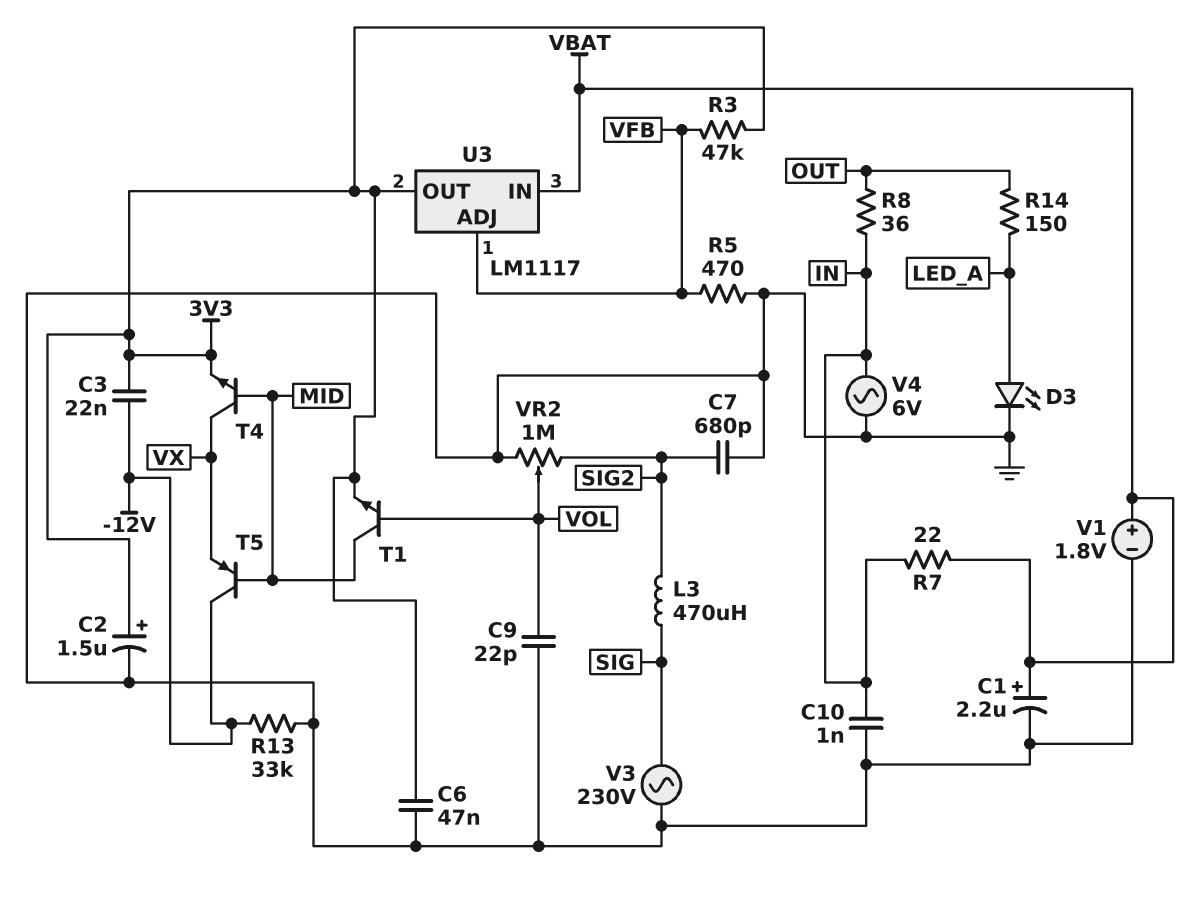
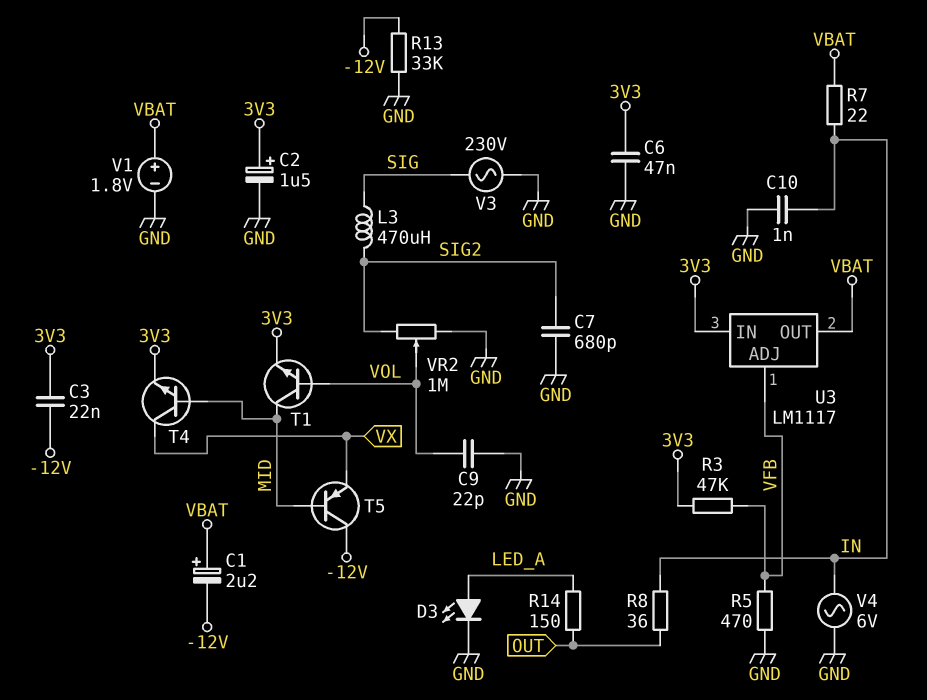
C1: 2.2uF (plus VBAT, minus GND) -> 2.2uF (plus VBAT, minus -12V)
U3 pin IN: VBAT -> 3V3
U3 pin OUT: 3V3 -> VBAT

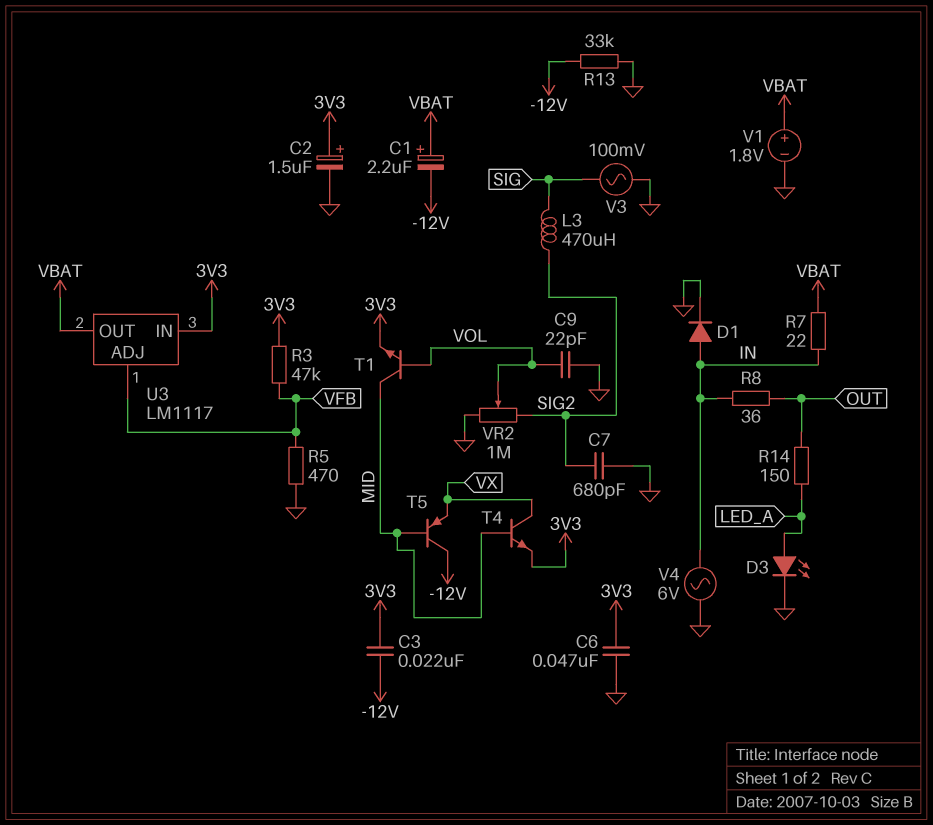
C10: 1nF (GND, IN) -> none
D1: none -> diode (A IN, K GND)
V3: AC 230V (GND, SIG) -> AC 100mV (GND, SIG)

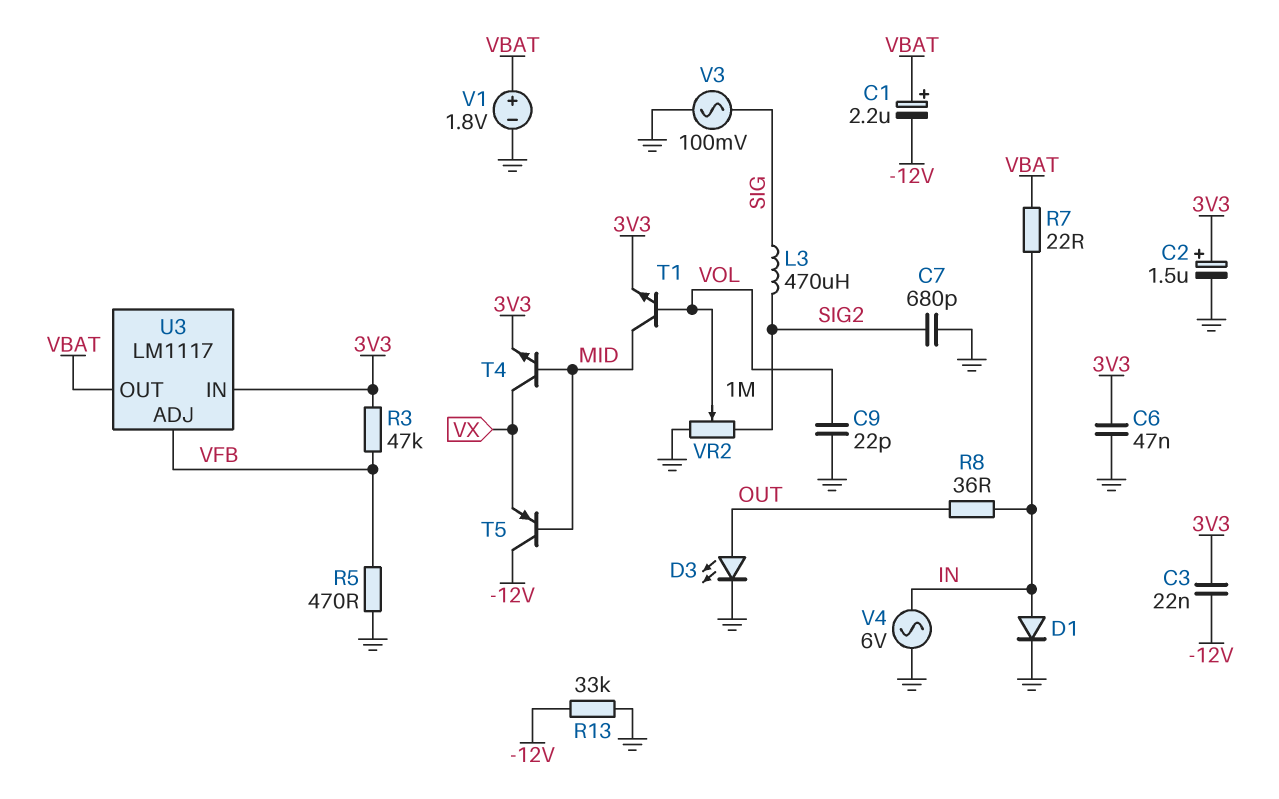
D3: LED (A LED_A, K GND) -> LED (A OUT, K GND)
R14: 150 (LED_A, OUT) -> none

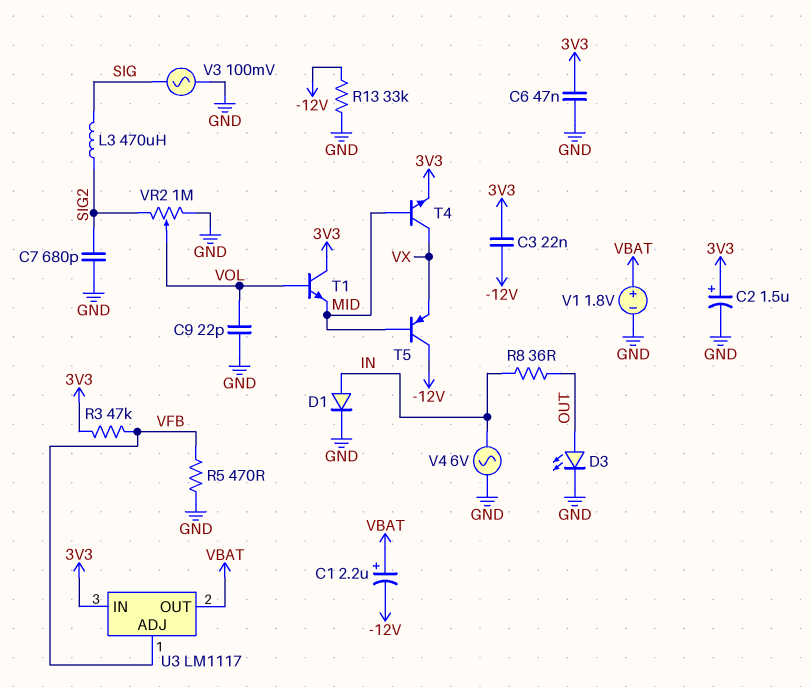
R7: 22 (IN, VBAT) -> none
T1: NPN (B VOL, C MID, E 3V3) -> NPN (B VOL, C 3V3, E MID)

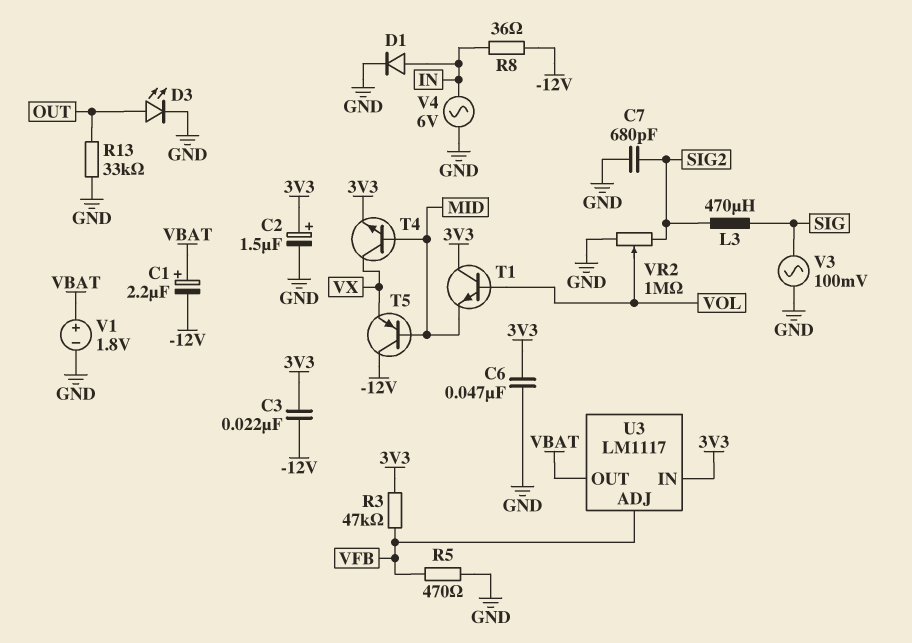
C9: 22pF (GND, VOL) -> none
R8: 36 (IN, OUT) -> 36 (-12V, IN)
R13: 33k (-12V, GND) -> 33k (GND, OUT)

